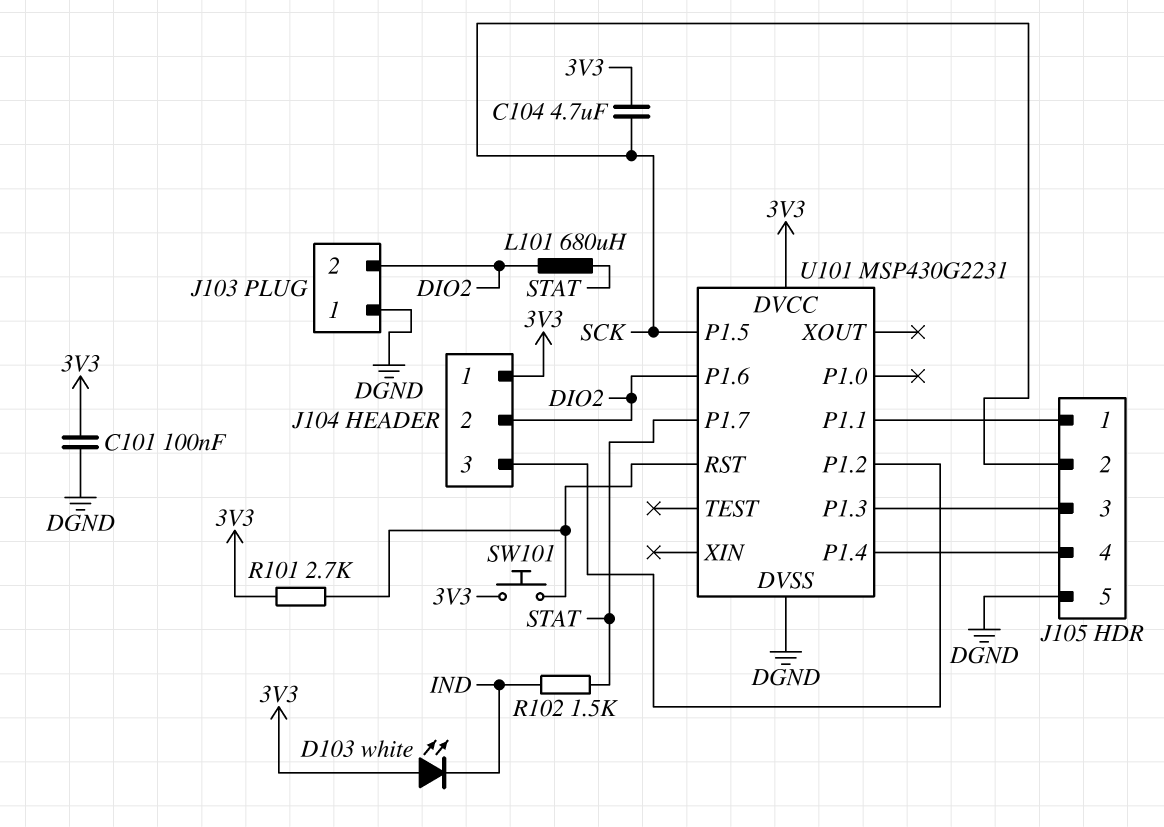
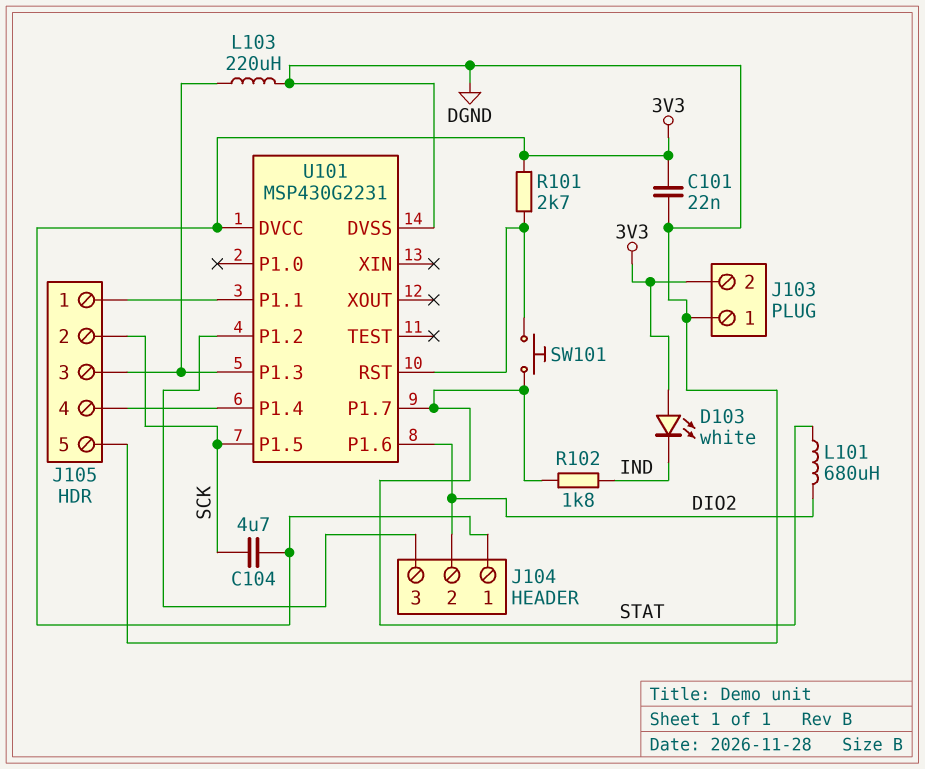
C101: 100nF (3V3, DGND) -> 22nF (3V3, DGND)
J103 pin 2: DIO2 -> 3V3
L103: none -> 220uH (DGND, J105/3)
R102: 1.5k (IND, STAT) -> 1.8k (IND, STAT)
SW101: button (3V3, U101/RST) -> button (STAT, U101/RST)

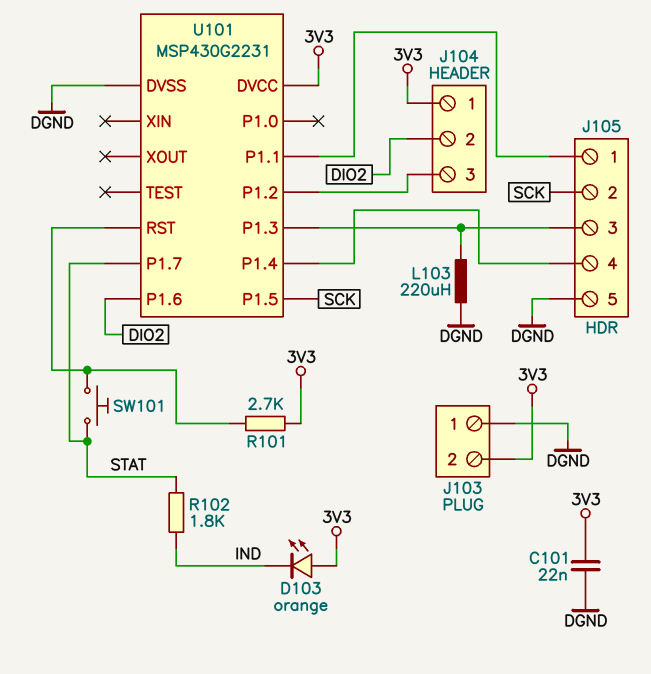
C104: 4.7uF (3V3, SCK) -> none
D103: LED white (A 3V3, K IND) -> LED orange (A 3V3, K IND)
L101: 680uH (DIO2, STAT) -> none

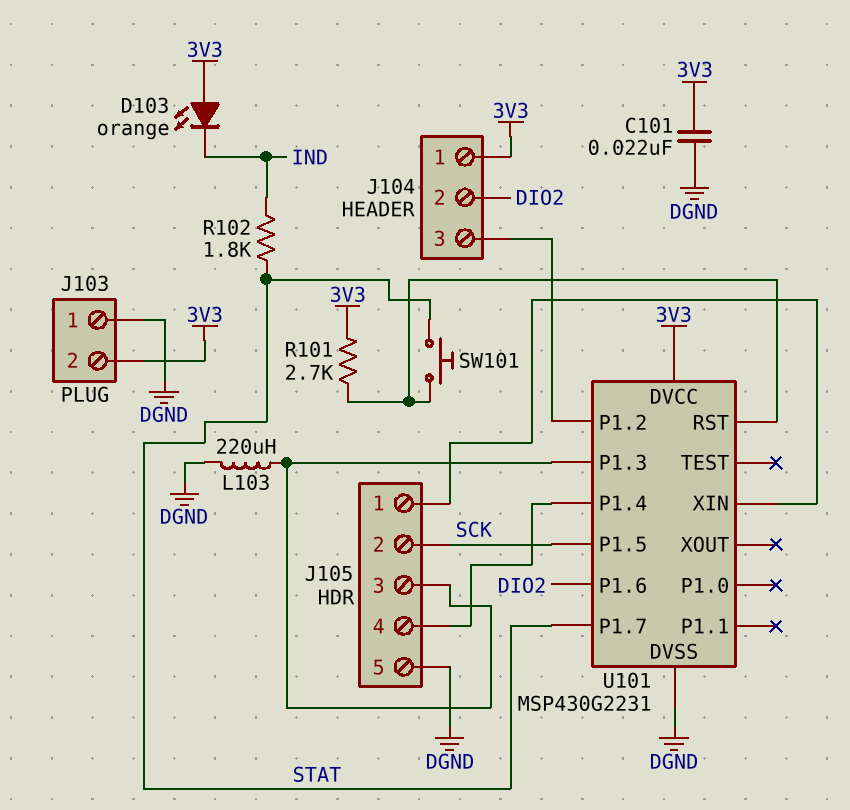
U101 pin P1.1: J105/1 -> none
U101 pin XIN: none -> J105/1

